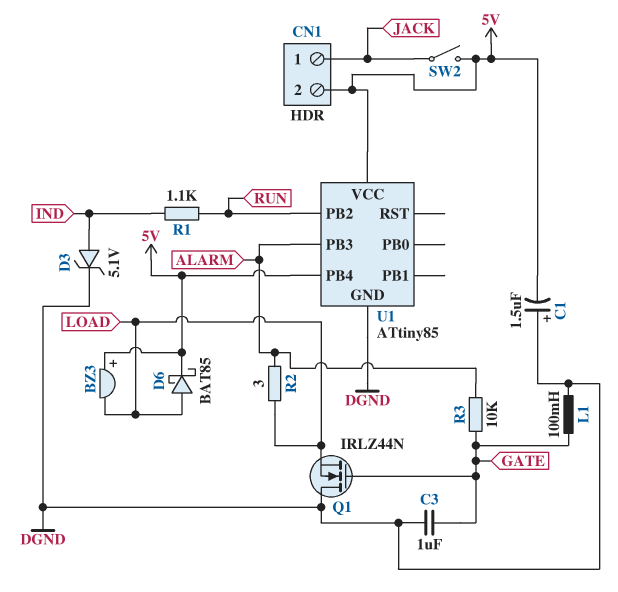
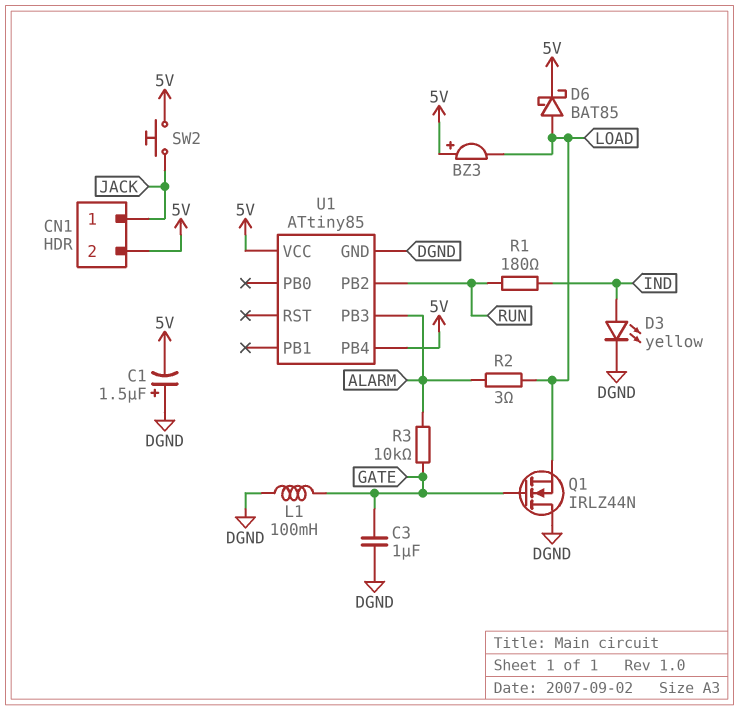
D3: zener 5.1V (A IND, K DGND) -> LED yellow (A IND, K DGND)
R1: 1.1k (IND, RUN) -> 180 (IND, RUN)
SW2: switch (5V, JACK) -> button (5V, JACK)

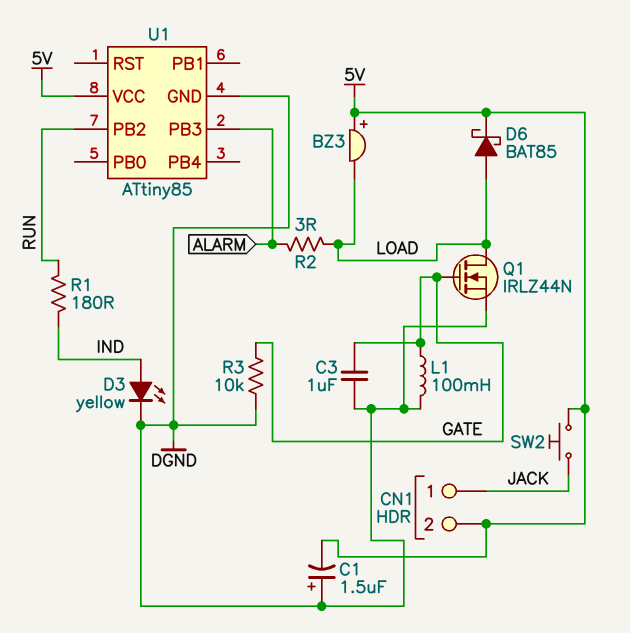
Q1: NMOS IRLZ44N (G GATE, D DGND, S LOAD) -> NMOS IRLZ44N (G GATE, D LOAD, S DGND)
R3: 10k (ALARM, GATE) -> 10k (DGND, GATE)
U1 pin PB4: 5V -> none

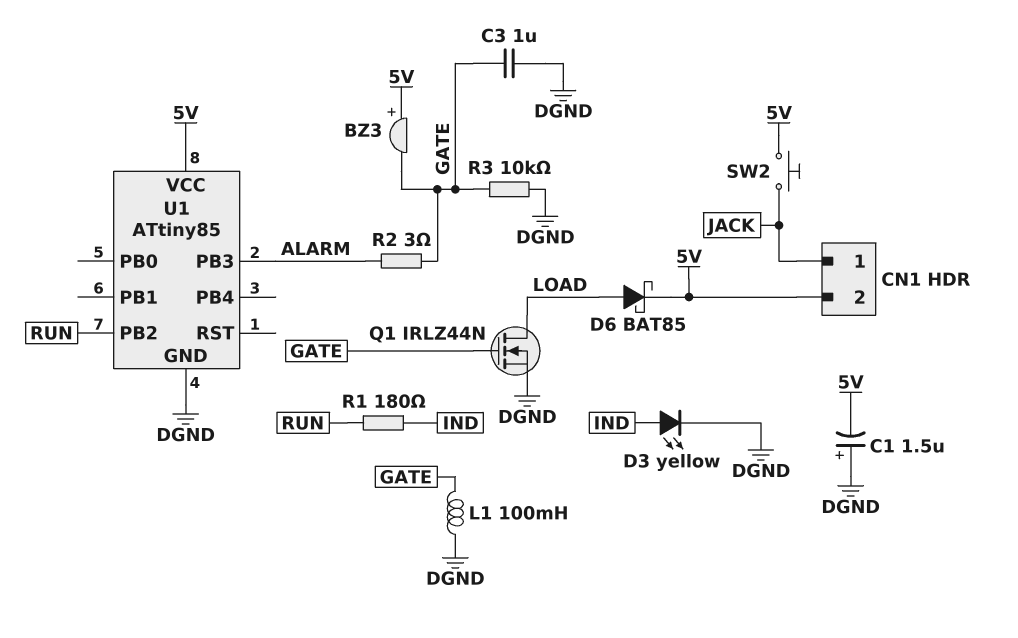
BZ3: buzzer (plus 5V, minus LOAD) -> buzzer (plus 5V, minus GATE)
R2: 3 (ALARM, LOAD) -> 3 (ALARM, GATE)

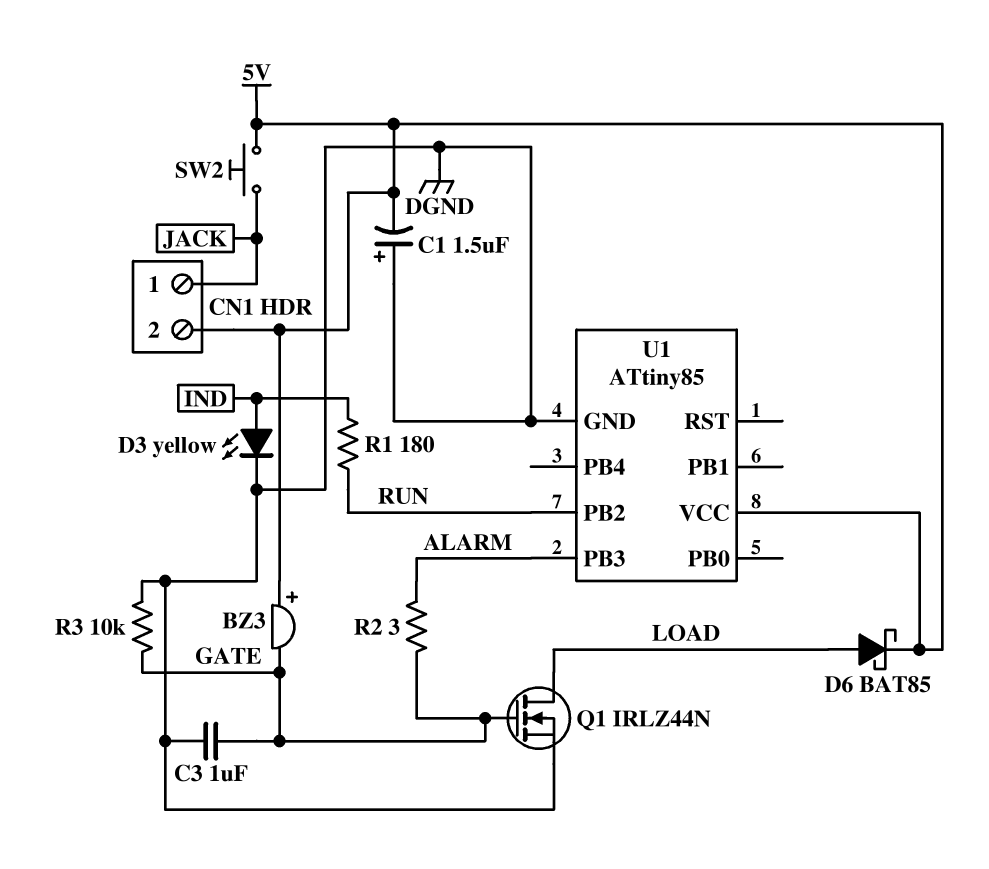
L1: 100mH (DGND, GATE) -> none

